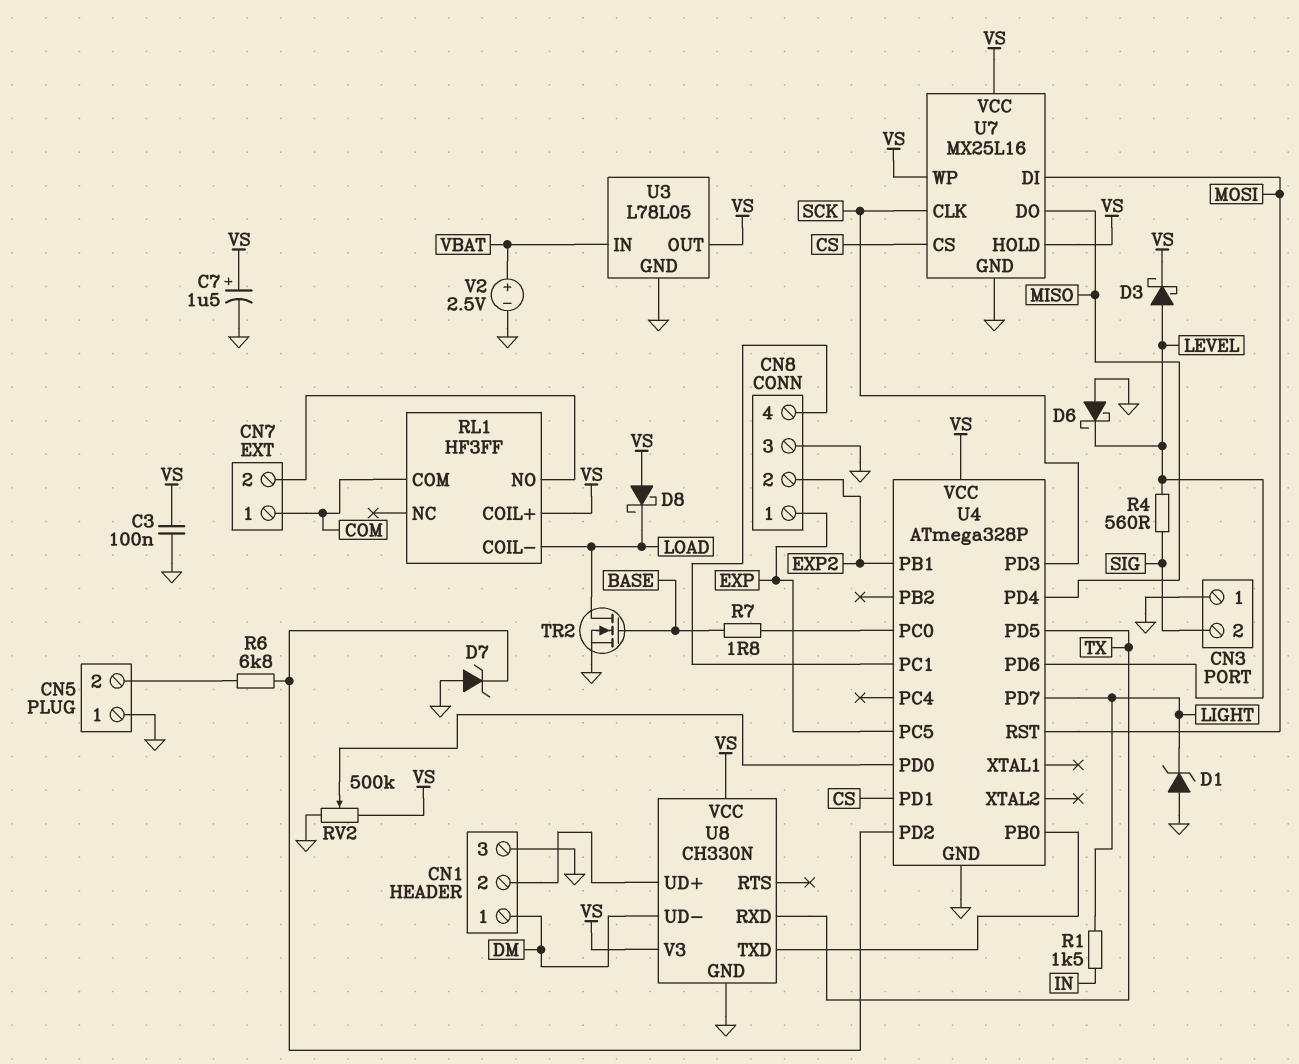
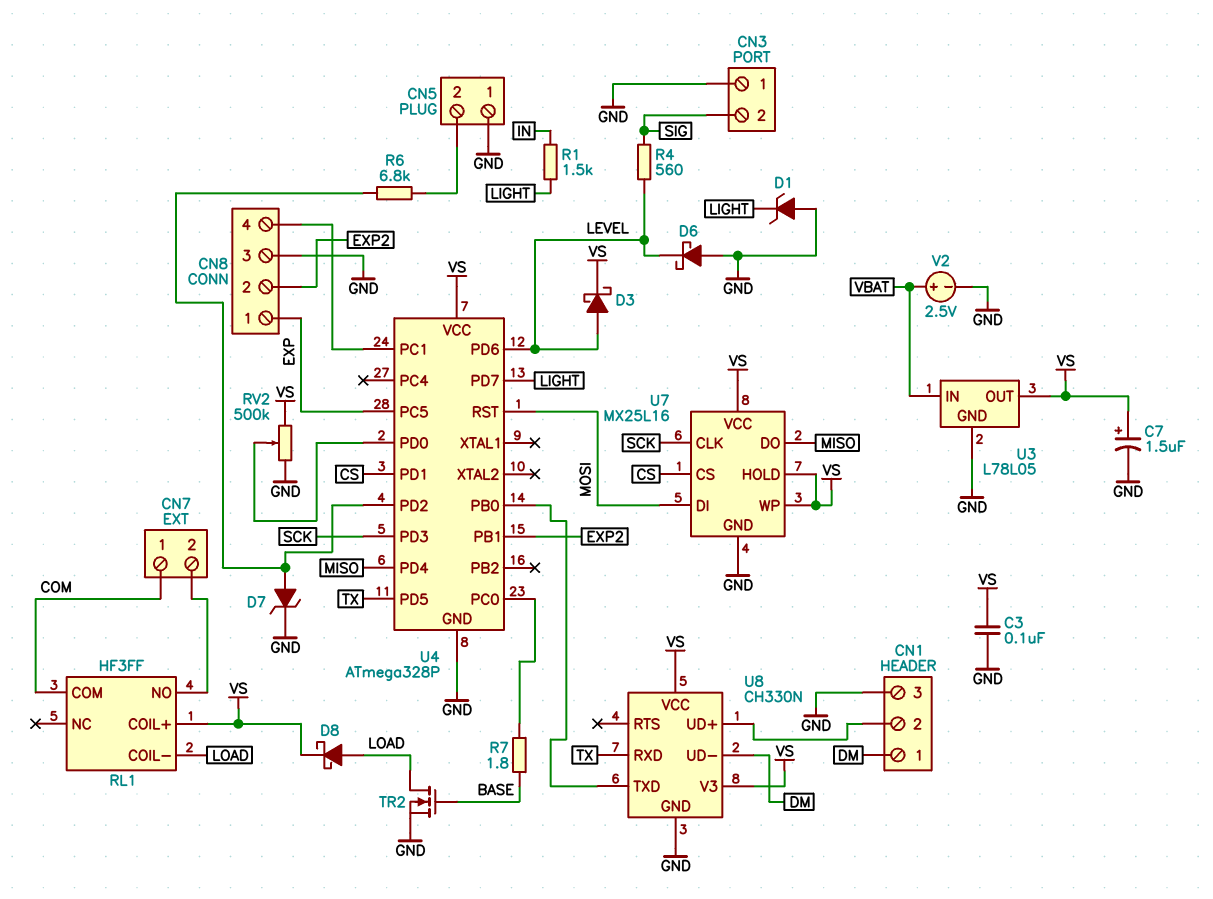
D7: zener (A GND, K U4/PD2) -> zener (A U4/PD2, K GND)
D8: schottky (A VS, K LOAD) -> schottky (A LOAD, K VS)

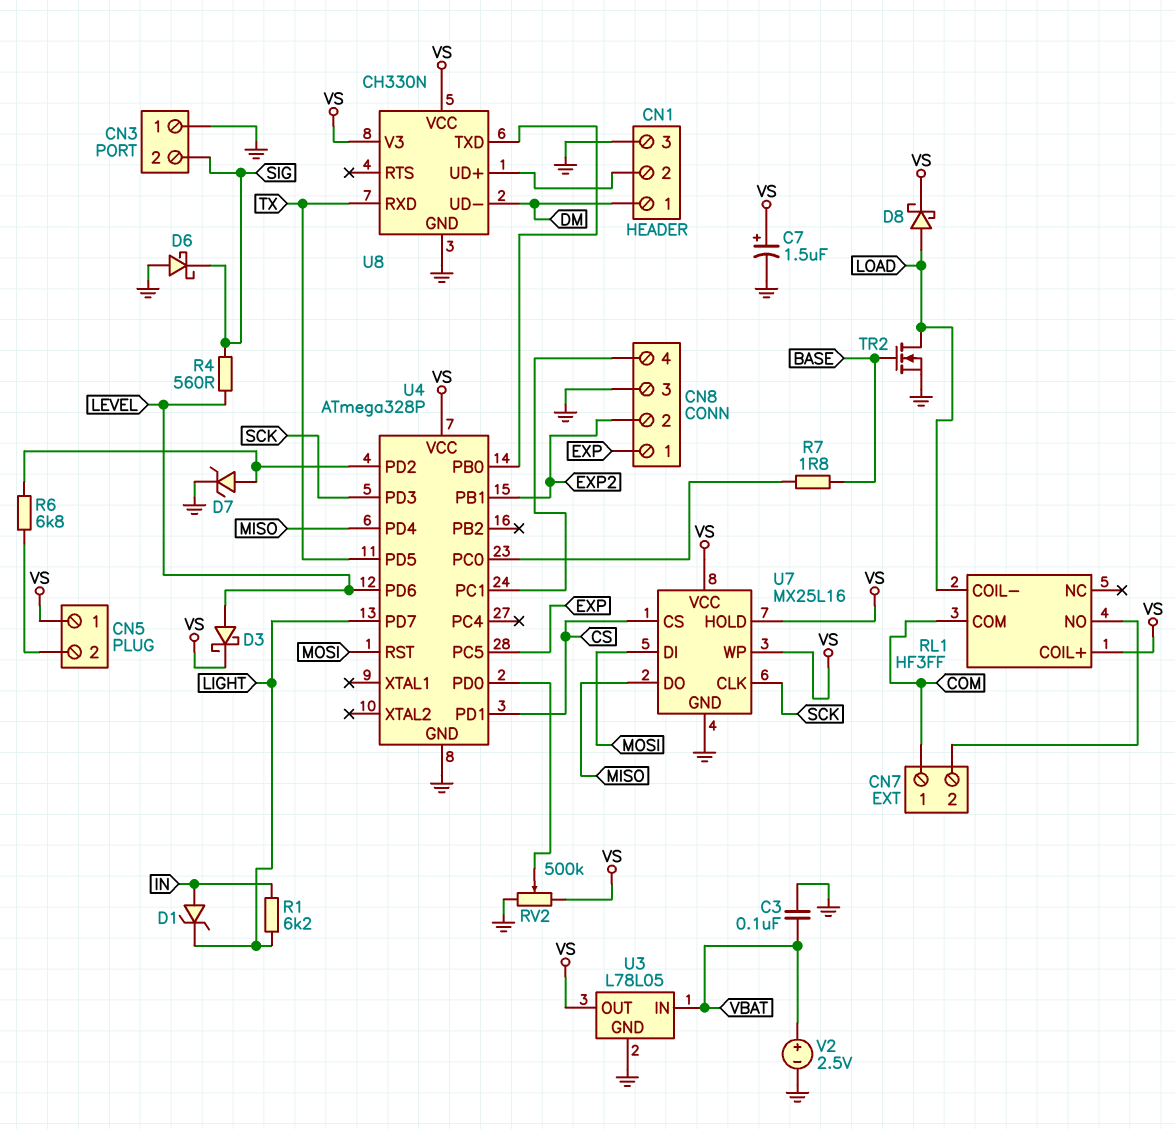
C3: 100nF (GND, VS) -> 100nF (GND, VBAT)
CN5 pin 1: GND -> VS
D1: zener (A GND, K LIGHT) -> zener (A IN, K LIGHT)
D6: schottky (A GND, K LEVEL) -> schottky (A GND, K SIG)
R1: 1.5k (IN, LIGHT) -> 6.2k (IN, LIGHT)

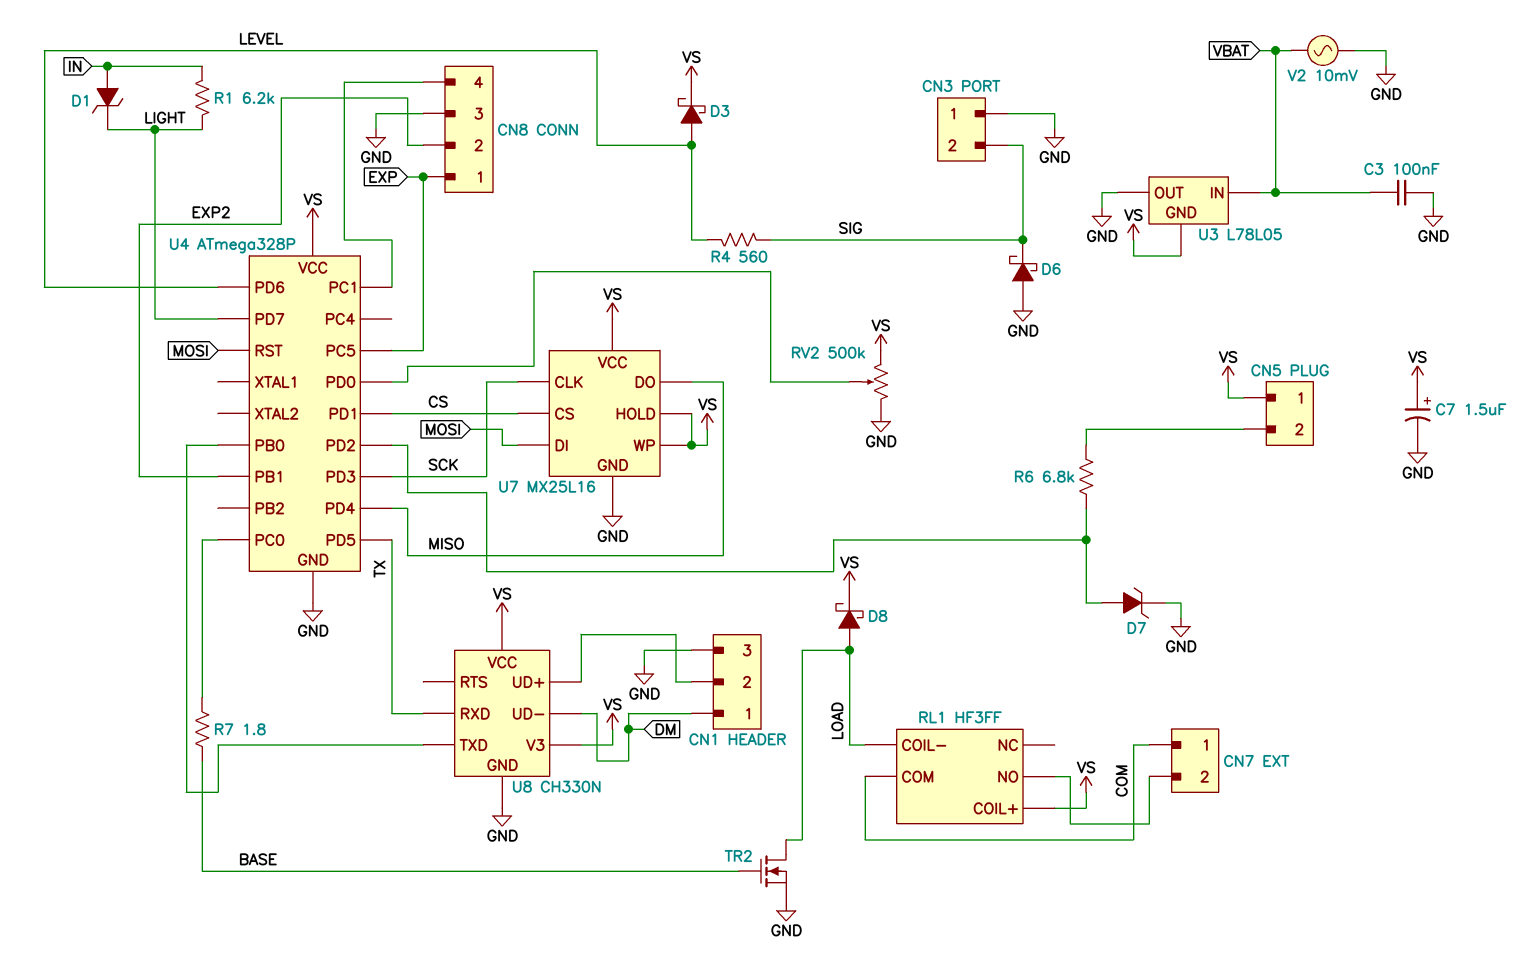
U3 pin GND: GND -> VS
U3 pin OUT: VS -> GND
V2: 2.5V (plus VBAT, minus GND) -> AC 10mV (GND, VBAT)

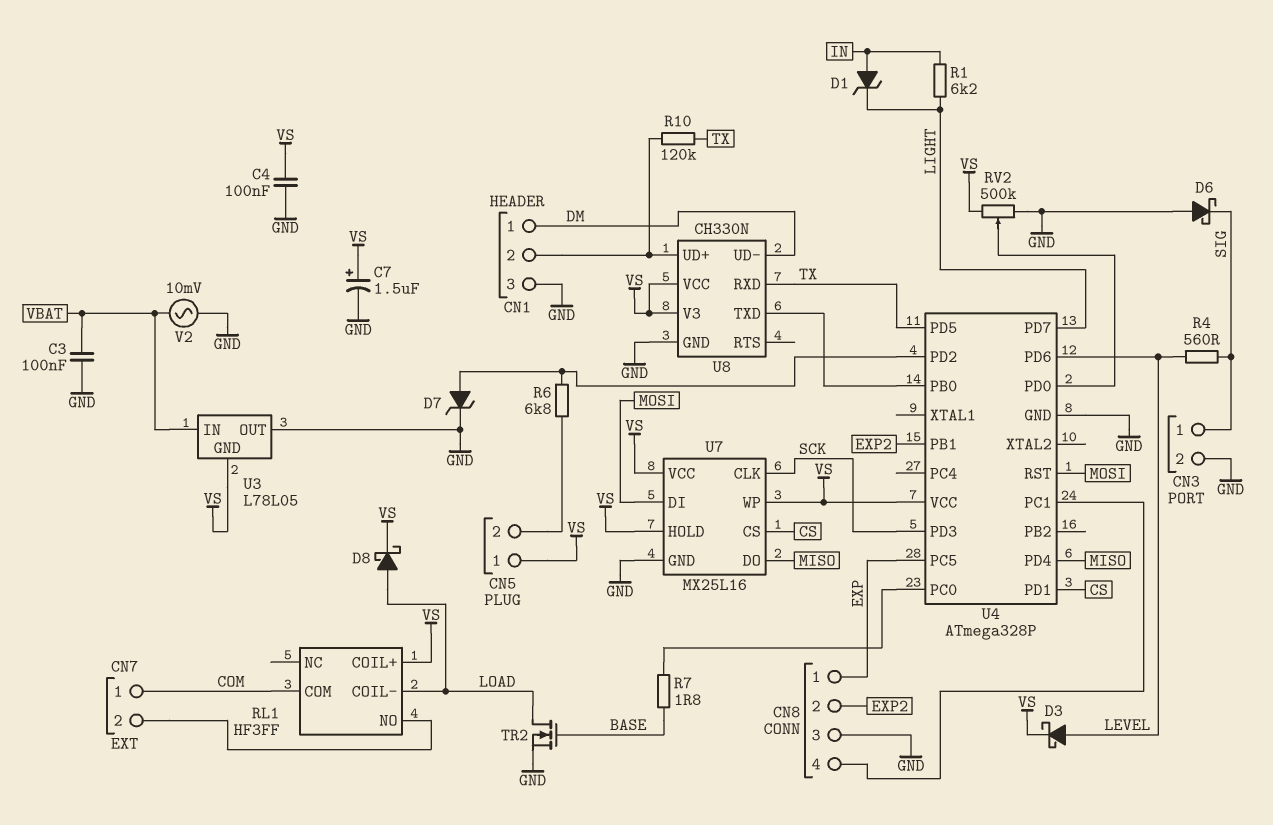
C4: none -> 100nF (GND, VS)
CN3 pin 1: GND -> SIG
CN3 pin 2: SIG -> GND
R10: none -> 120k (CN1/2, TX)

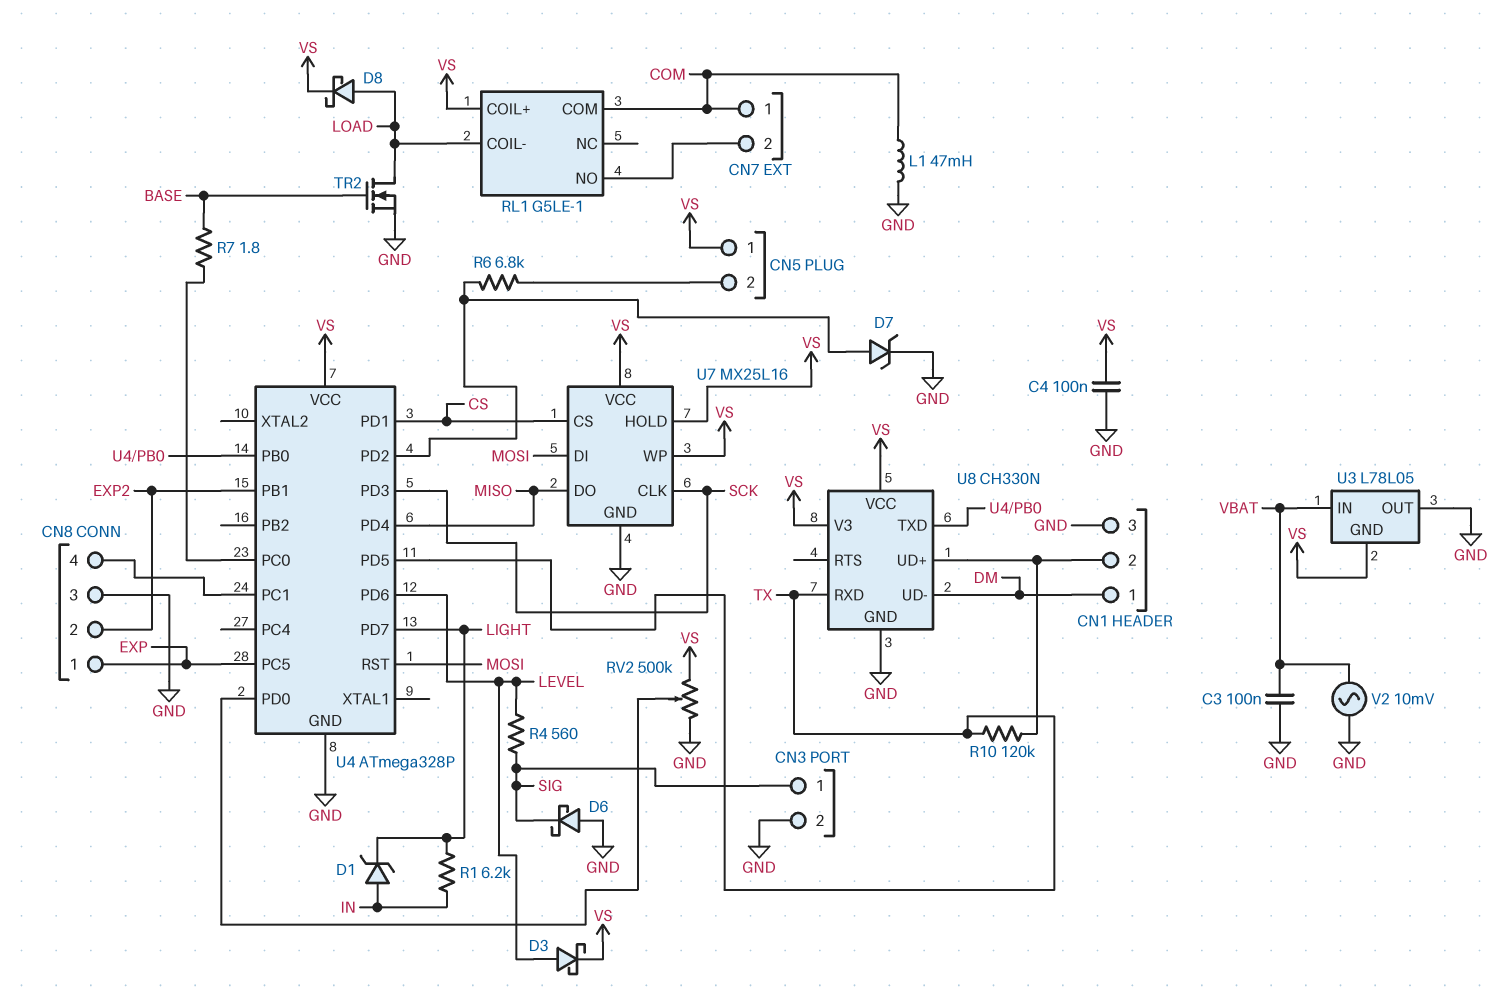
C7: 1.5uF (plus VS, minus GND) -> none
L1: none -> 47mH (COM, GND)
RL1: HF3FF -> G5LE-1

